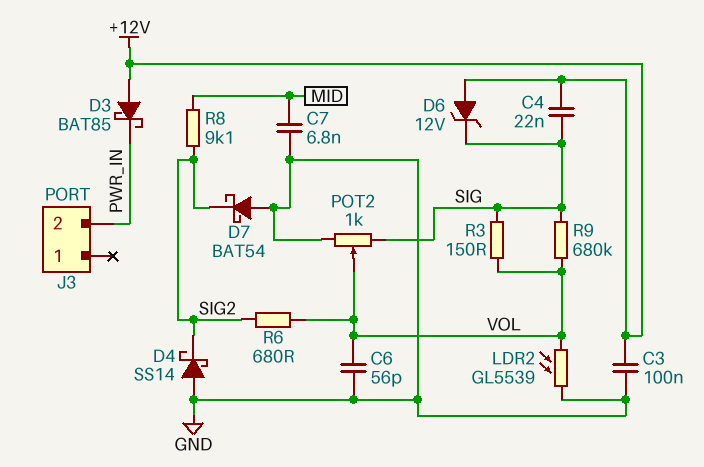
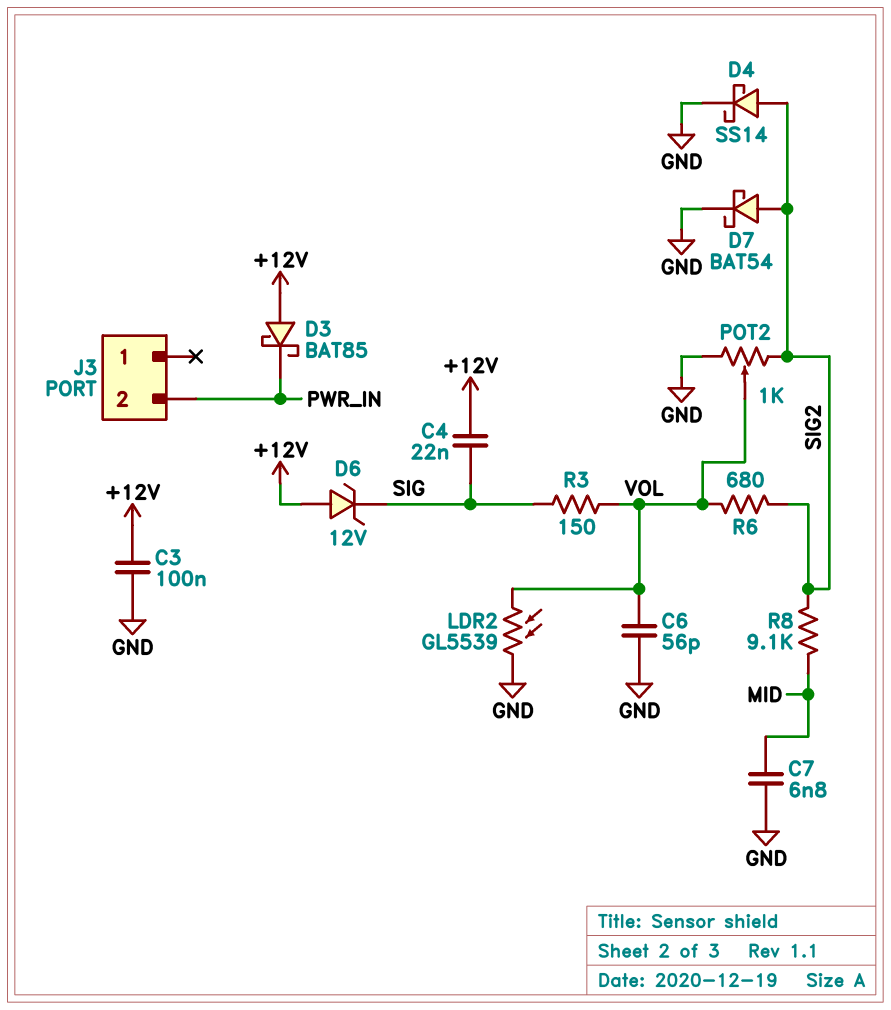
D4: schottky SS14 (A GND, K SIG2) -> schottky SS14 (A SIG2, K GND)
D7: schottky BAT54 (A GND, K SIG2) -> schottky BAT54 (A SIG2, K GND)
POT2: 1k (GND, SIG, wiper VOL) -> 1k (GND, SIG2, wiper VOL)
R9: 680k (SIG, VOL) -> none

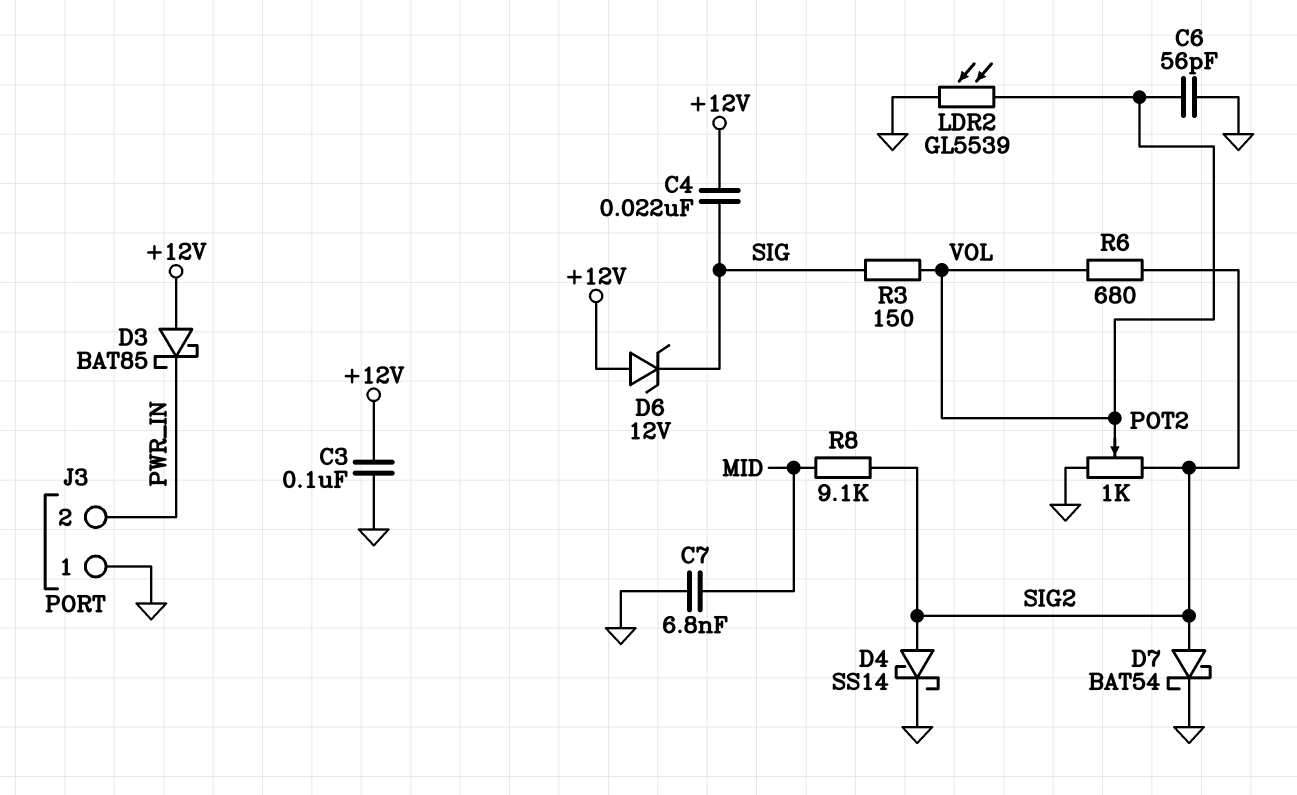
J3 pin 1: none -> GND

